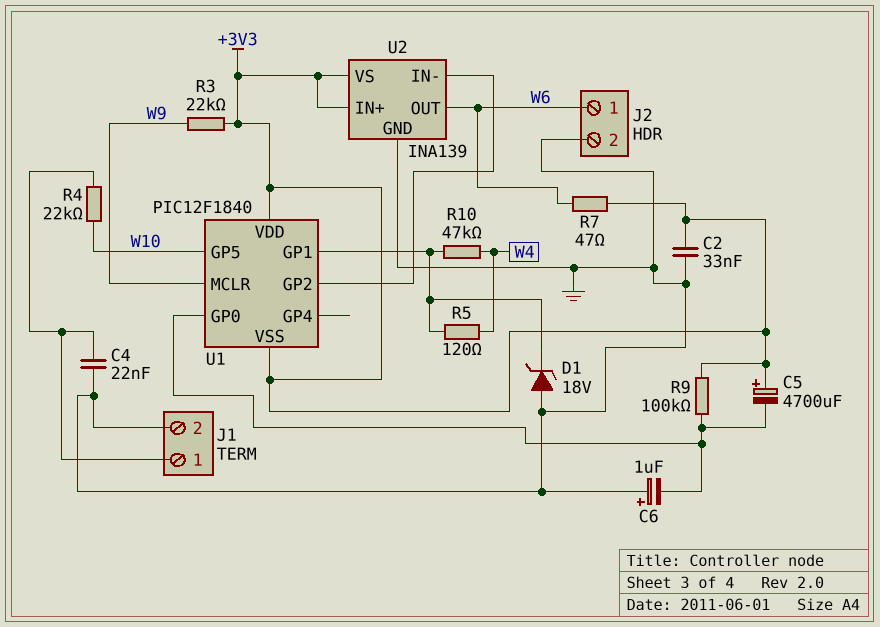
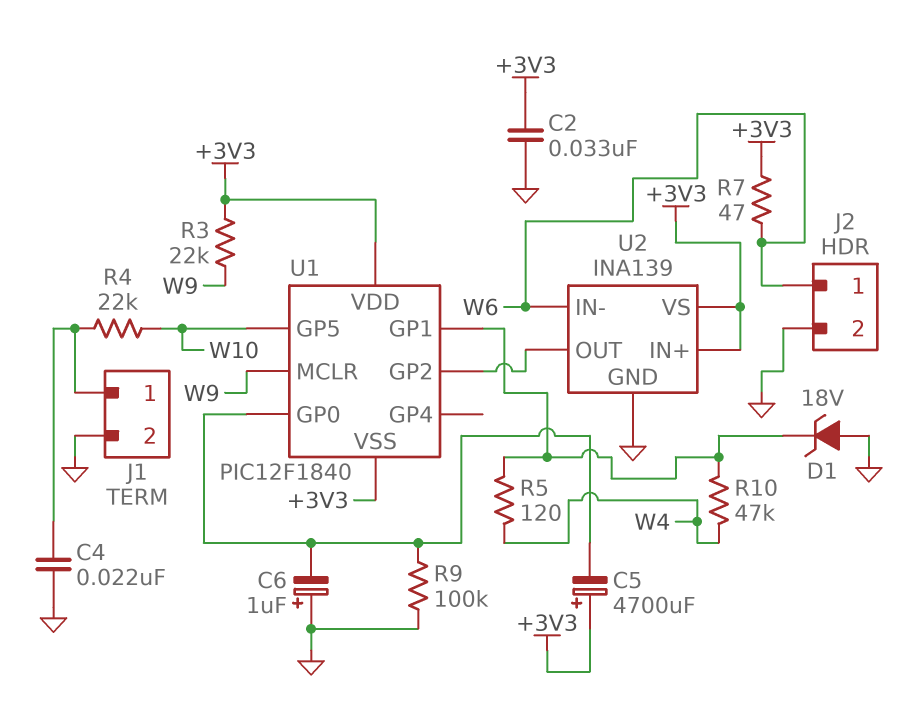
R9: 100k (+3V3, U1/GP0) -> 100k (GND, U1/GP0)
U2 pin IN-: U1/GP2 -> W6
U2 pin OUT: W6 -> U1/GP2

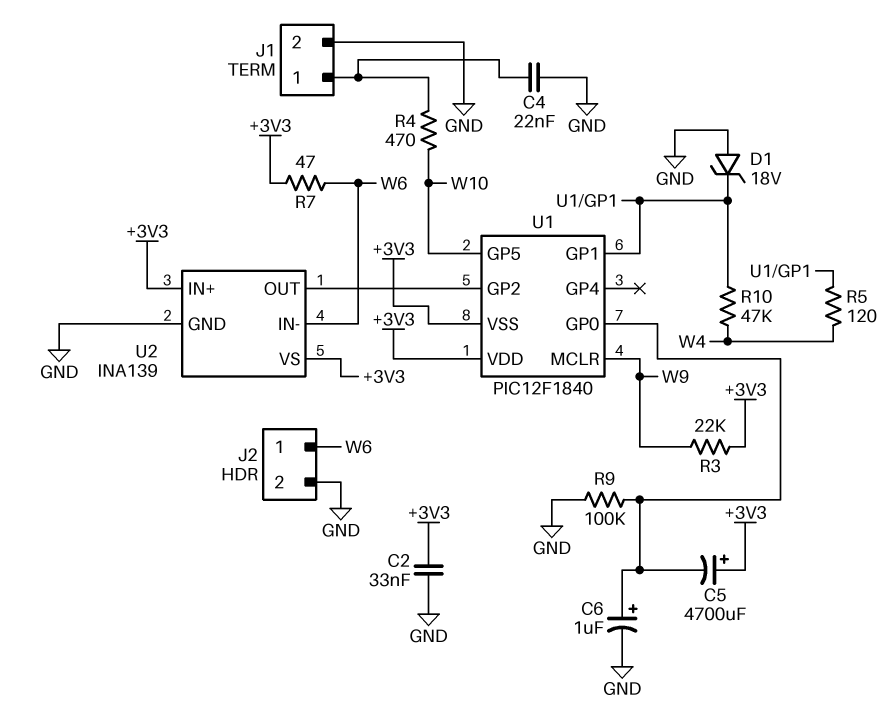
C6: 1uF (plus GND, minus U1/GP0) -> 1uF (plus U1/GP0, minus GND)
R4: 22k (J1/1, W10) -> 470 (J1/1, W10)

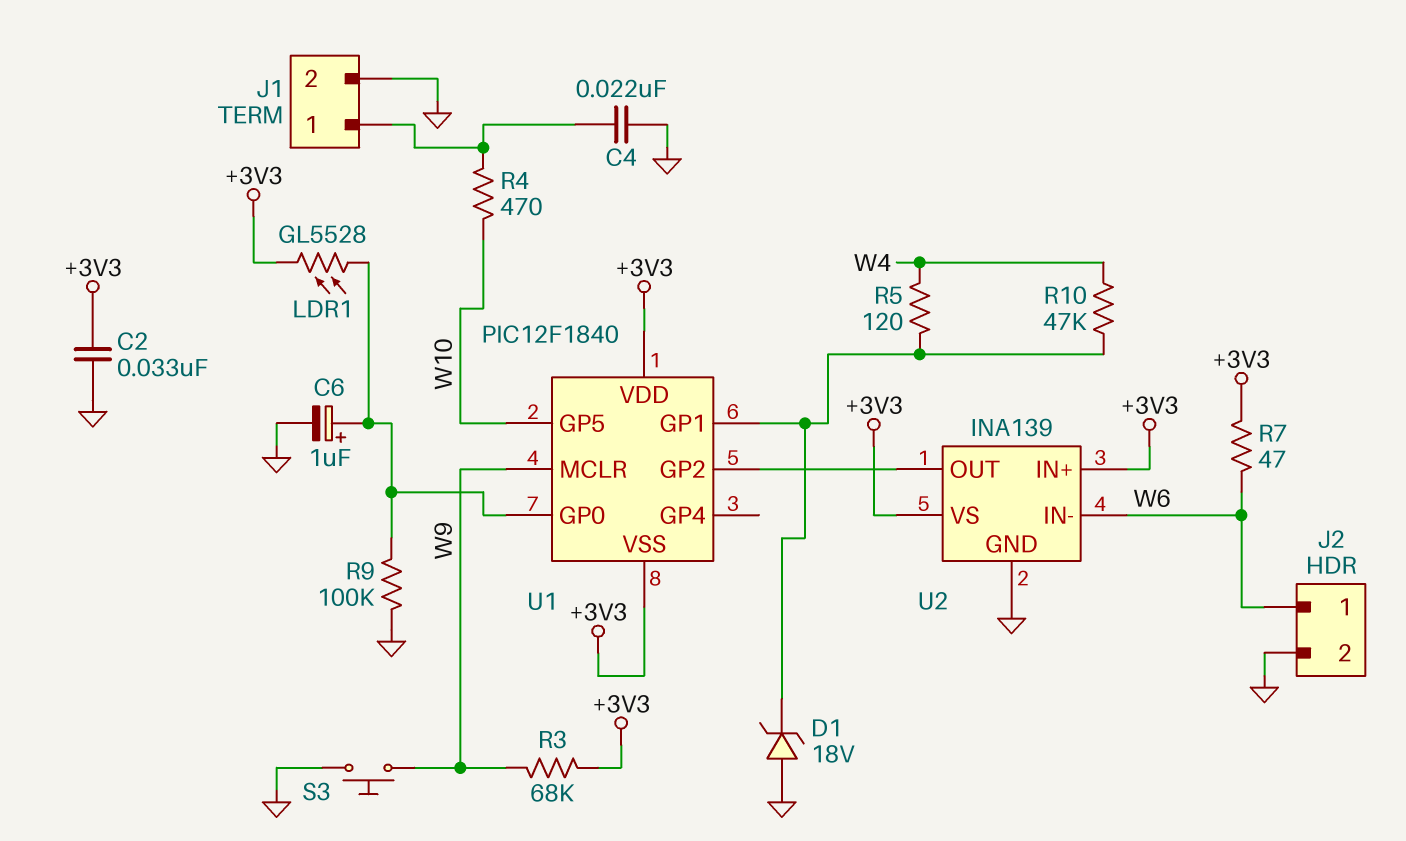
C5: 4700uF (plus +3V3, minus U1/GP0) -> none
LDR1: none -> GL5528 (+3V3, U1/GP0)
R3: 22k (+3V3, W9) -> 68k (+3V3, W9)
S3: none -> button (GND, W9)

